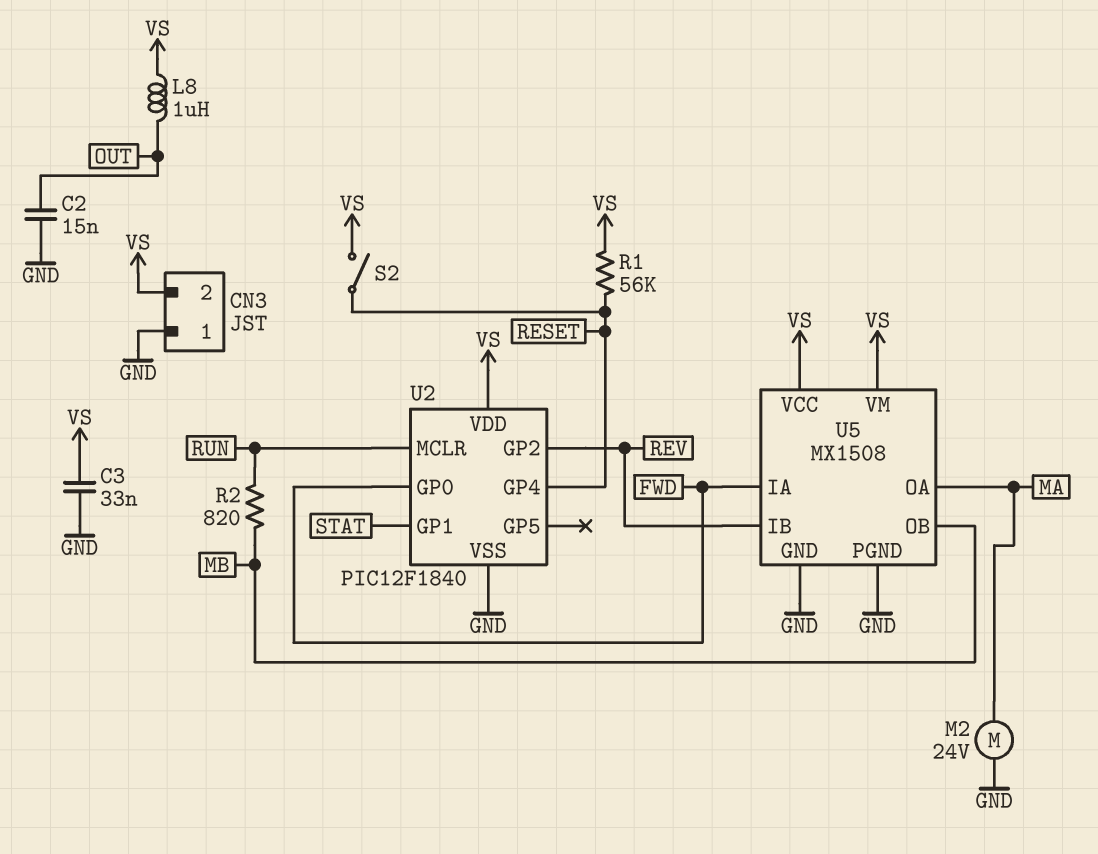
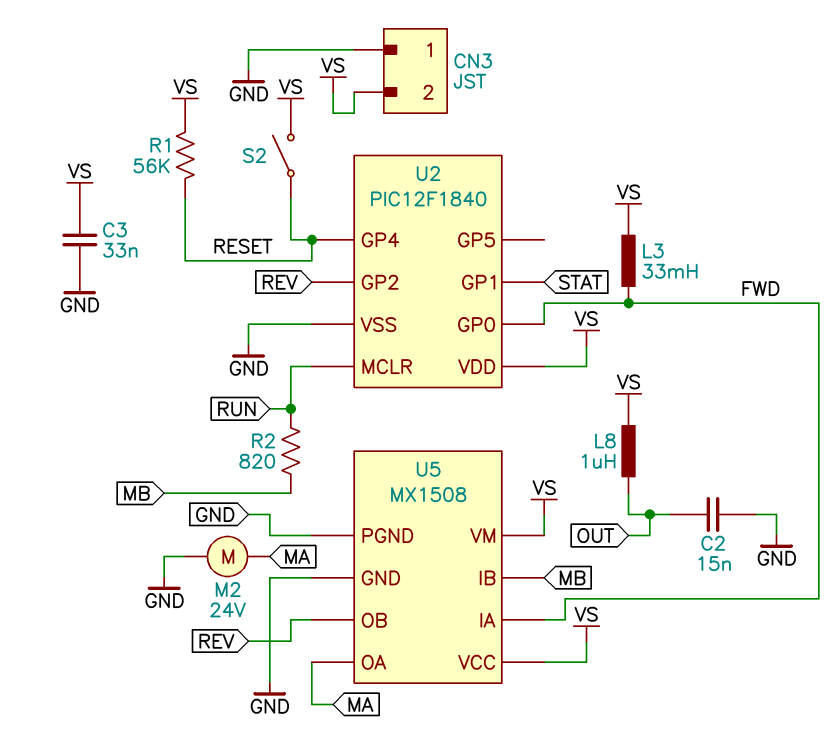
L3: none -> 33mH (FWD, VS)
U5 pin IB: REV -> MB
U5 pin OB: MB -> REV

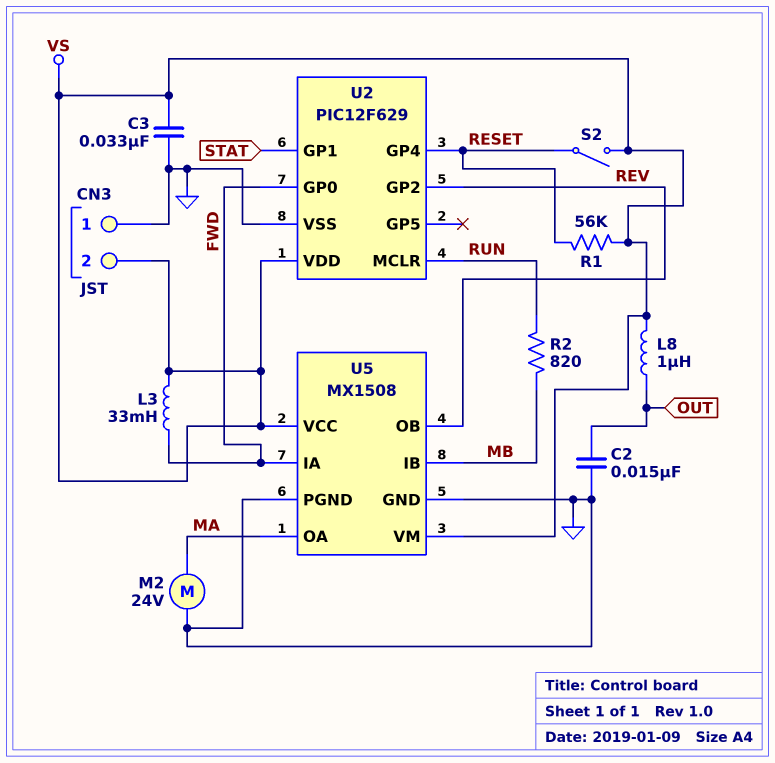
U2: PIC12F1840 -> PIC12F629

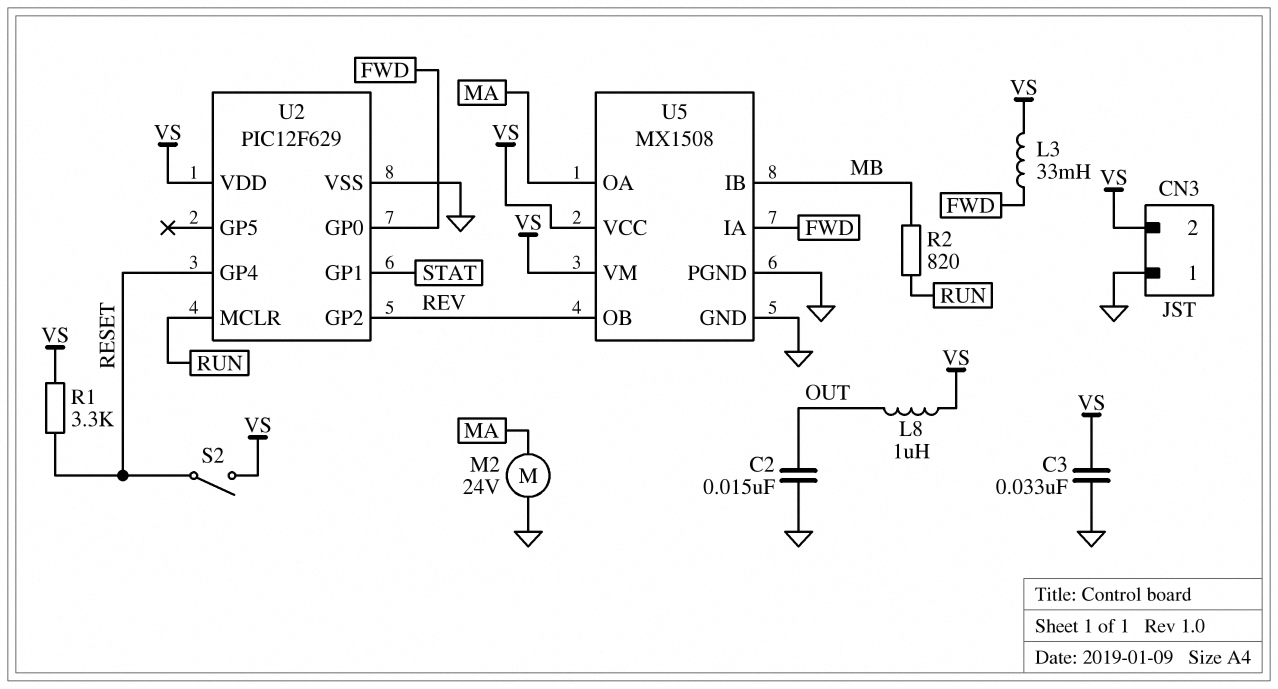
R1: 56k (RESET, VS) -> 3.3k (RESET, VS)

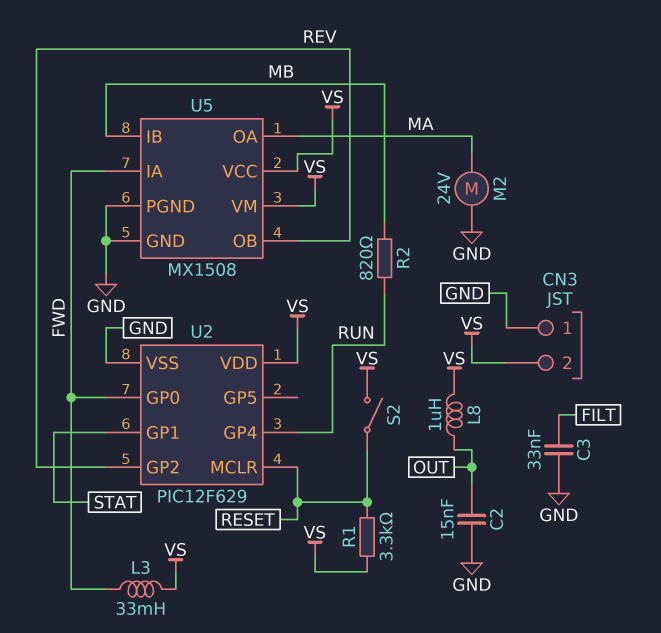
C3: 33nF (GND, VS) -> 33nF (FILT, GND)
U2 pin GP4: RESET -> RUN
U2 pin MCLR: RUN -> RESET

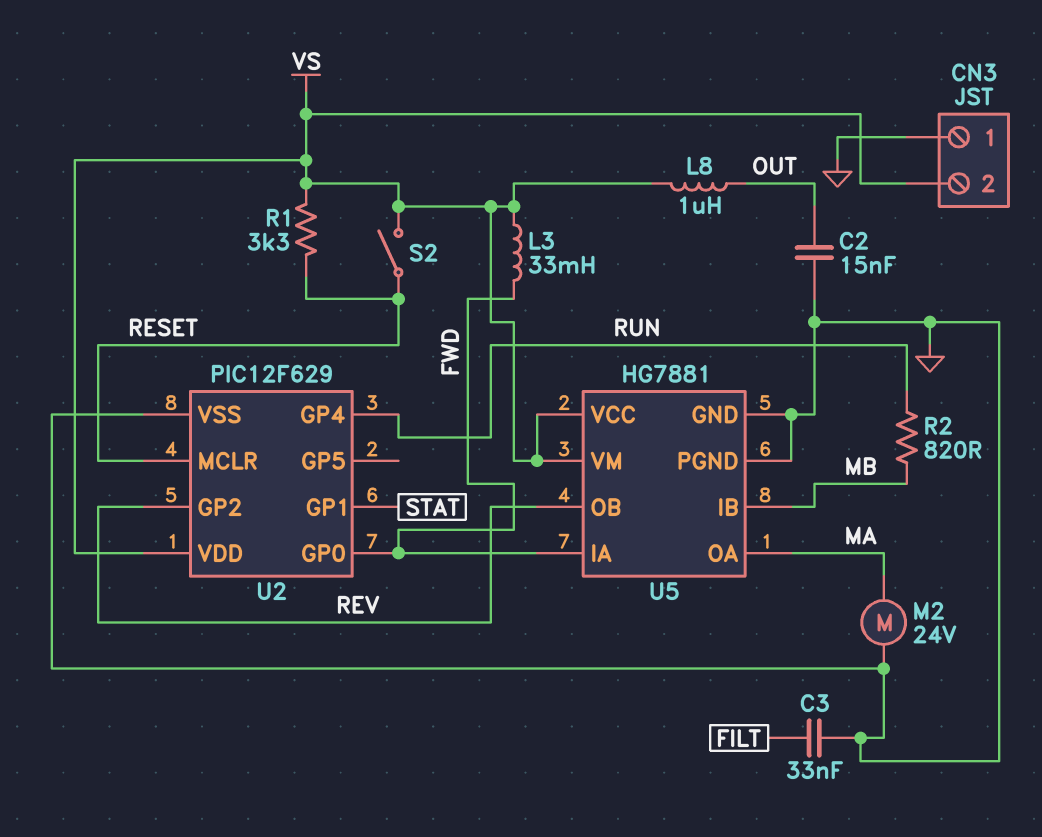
U5: MX1508 -> HG7881

